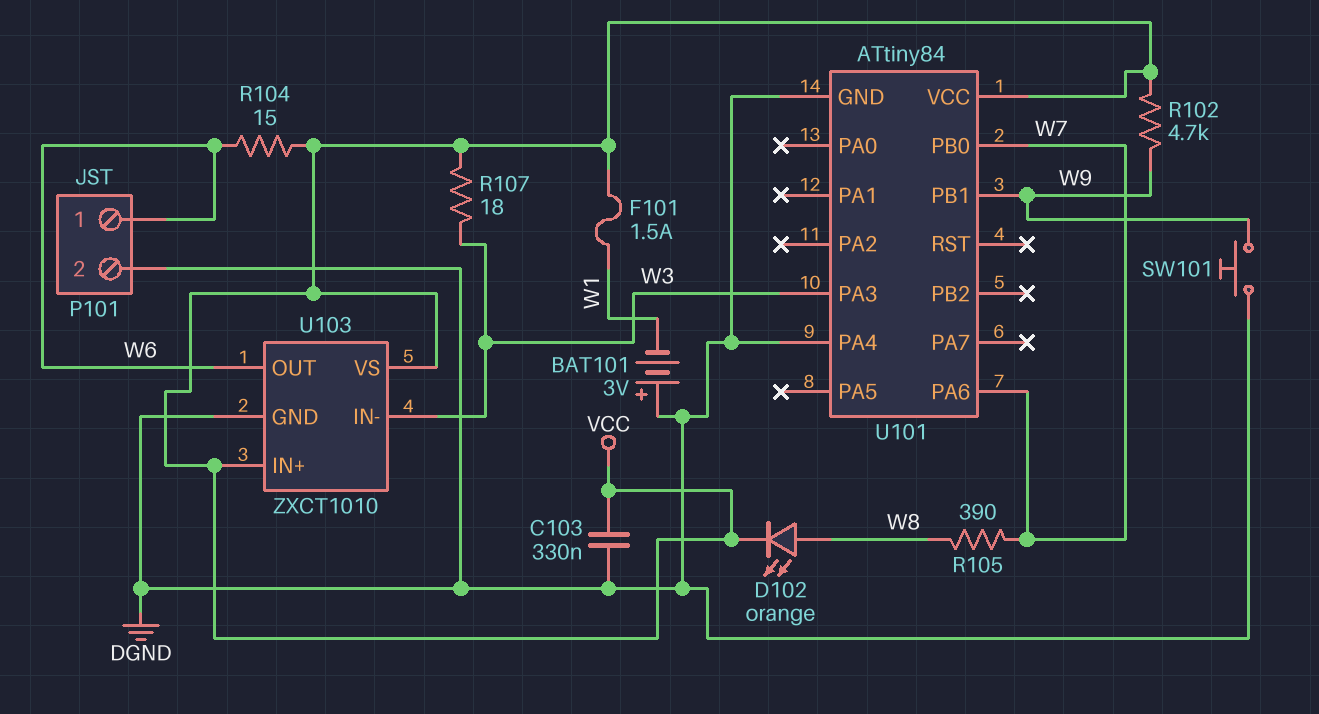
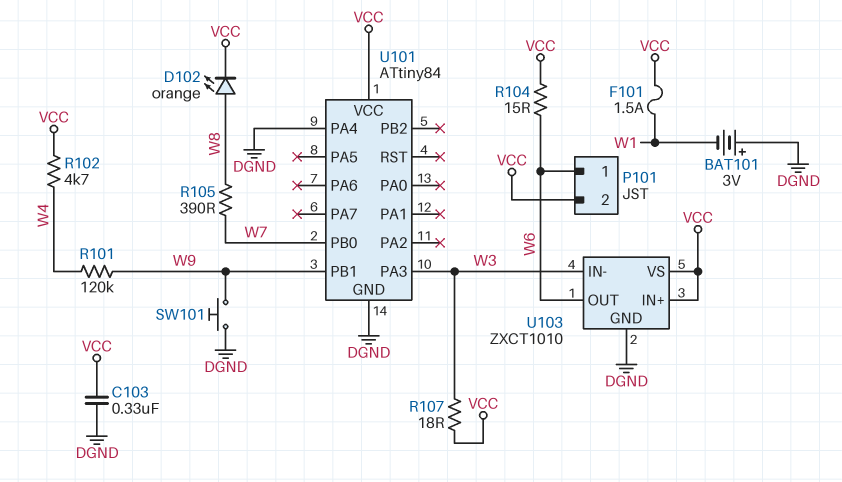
P101 pin 2: DGND -> VCC
R101: none -> 120k (W4, W9)
R102: 4.7k (VCC, W9) -> 4.7k (VCC, W4)
U101 pin PA6: W7 -> none

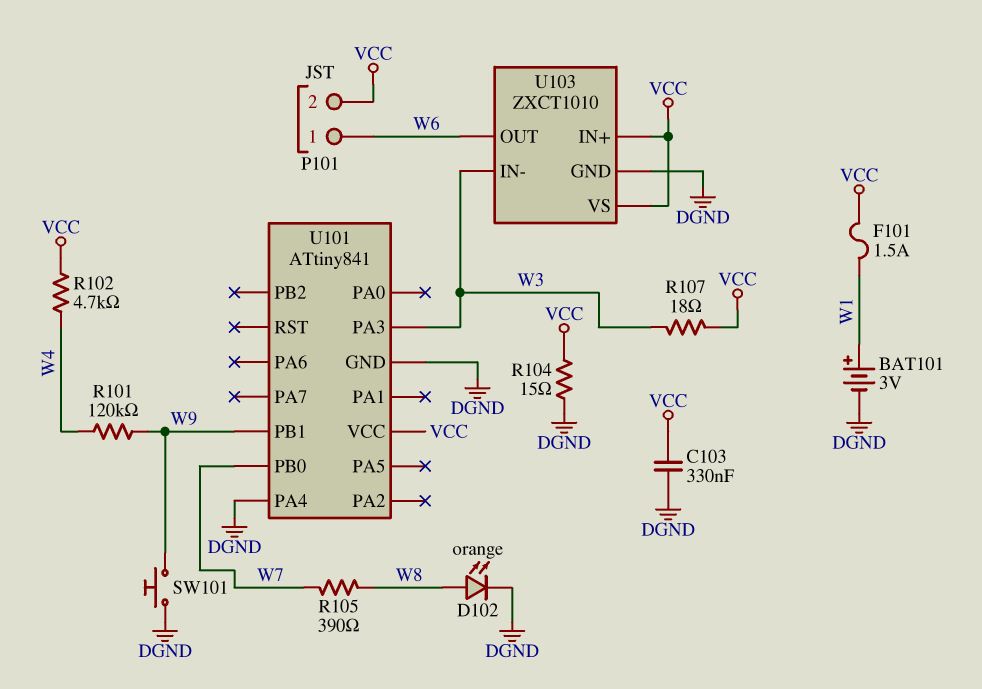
BAT101: 3V (plus DGND, minus W1) -> 3V (plus W1, minus DGND)
D102: LED orange (A W8, K VCC) -> LED orange (A W8, K DGND)
R104: 15 (VCC, W6) -> 15 (DGND, VCC)
U101: ATtiny84 -> ATtiny841

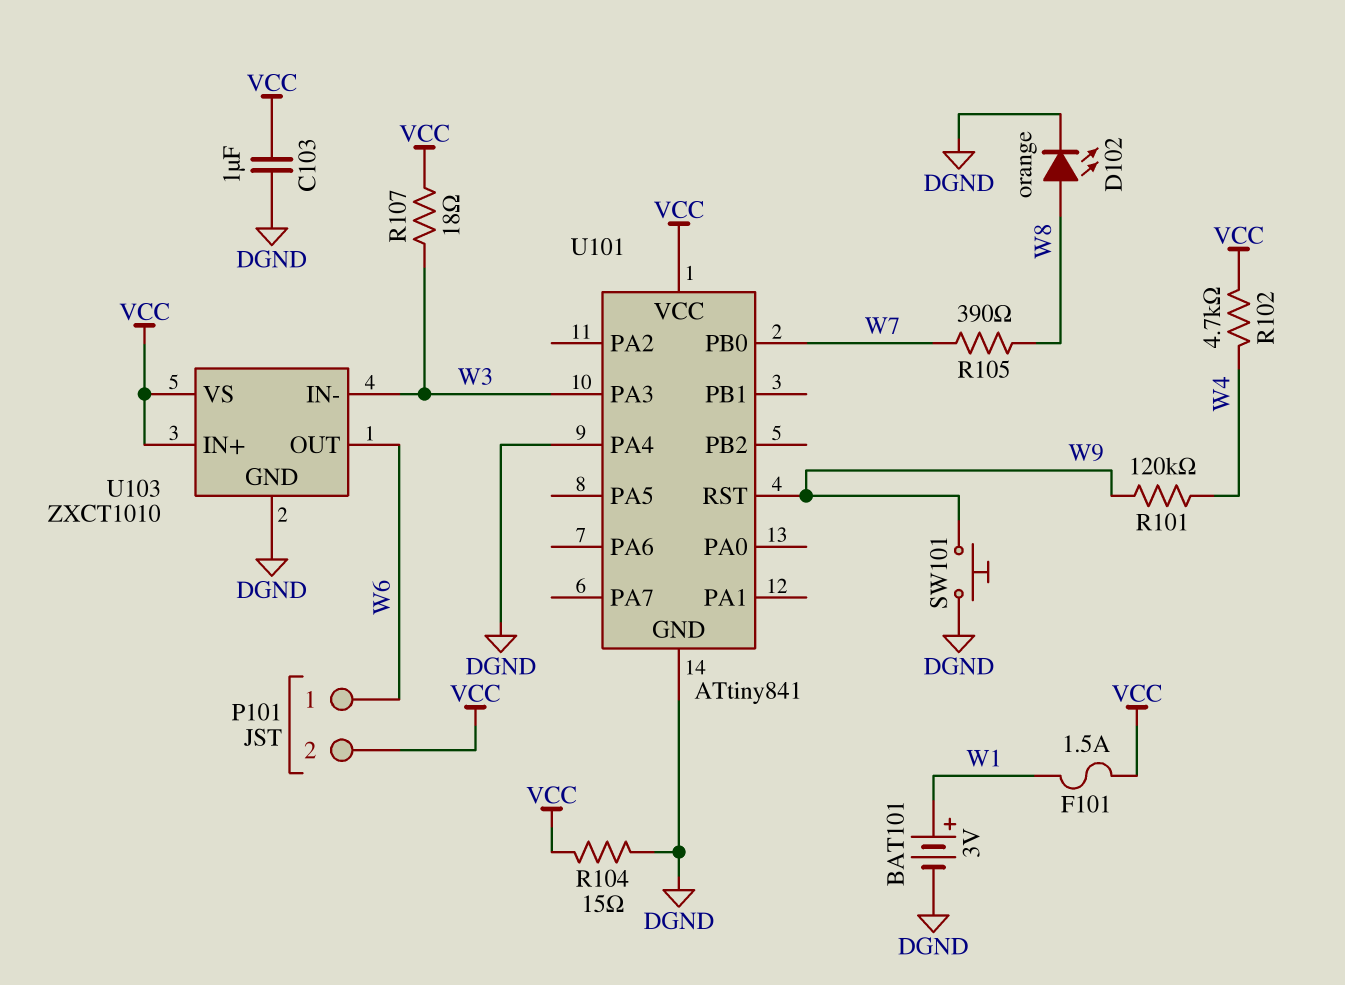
C103: 330nF (DGND, VCC) -> 1uF (DGND, VCC)
U101 pin PB1: W9 -> none
U101 pin RST: none -> W9

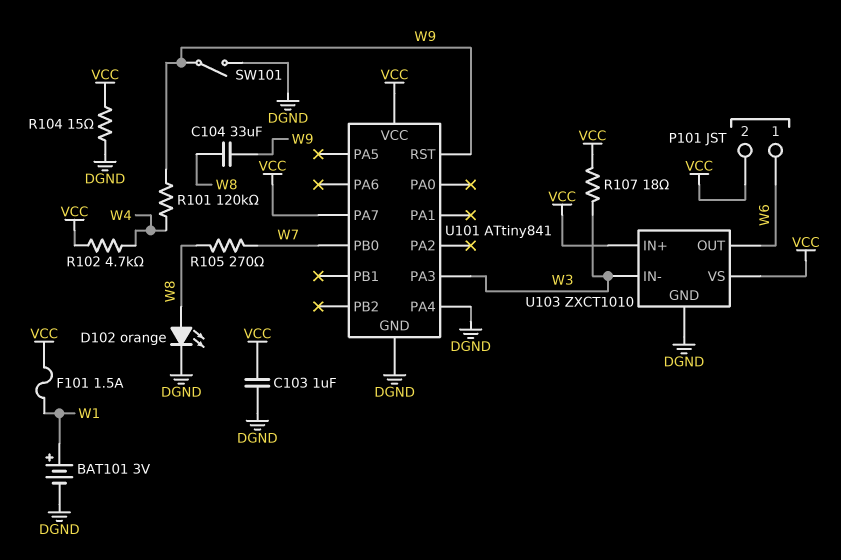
C104: none -> 33uF (W8, W9)
R105: 390 (W7, W8) -> 270 (W7, W8)
SW101: button (DGND, W9) -> switch (DGND, W9)
U101 pin PA7: none -> VCC

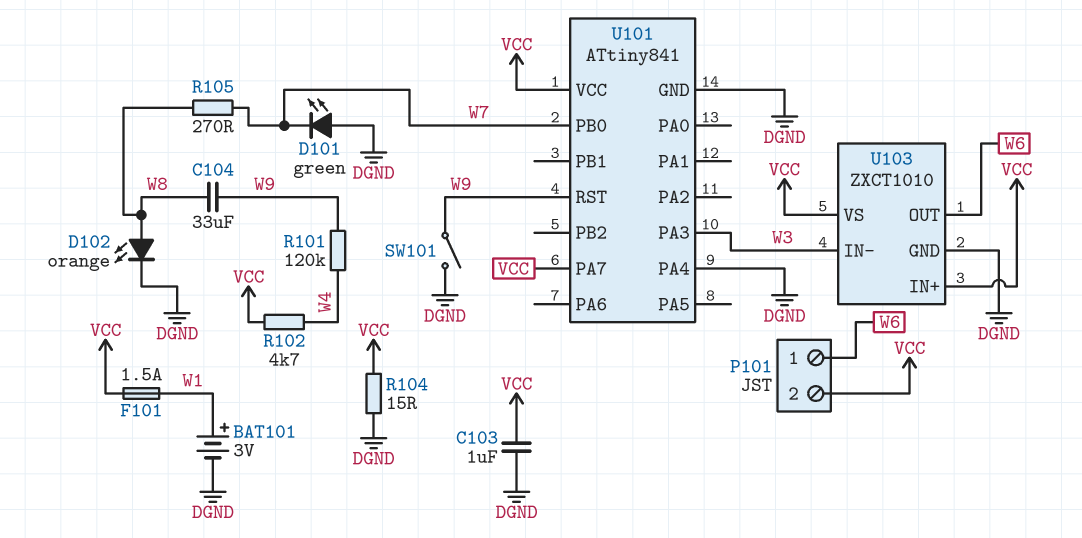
D101: none -> LED green (A DGND, K W7)
R107: 18 (VCC, W3) -> none

